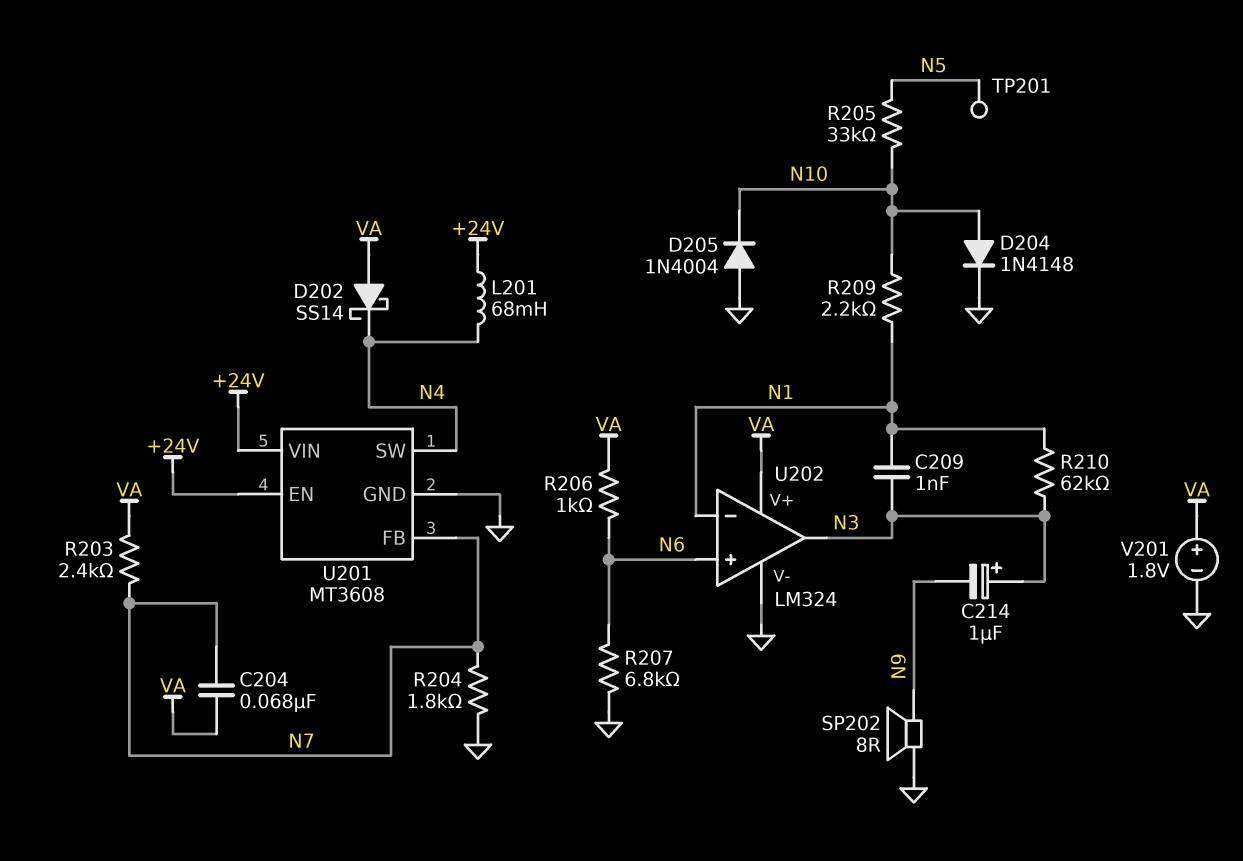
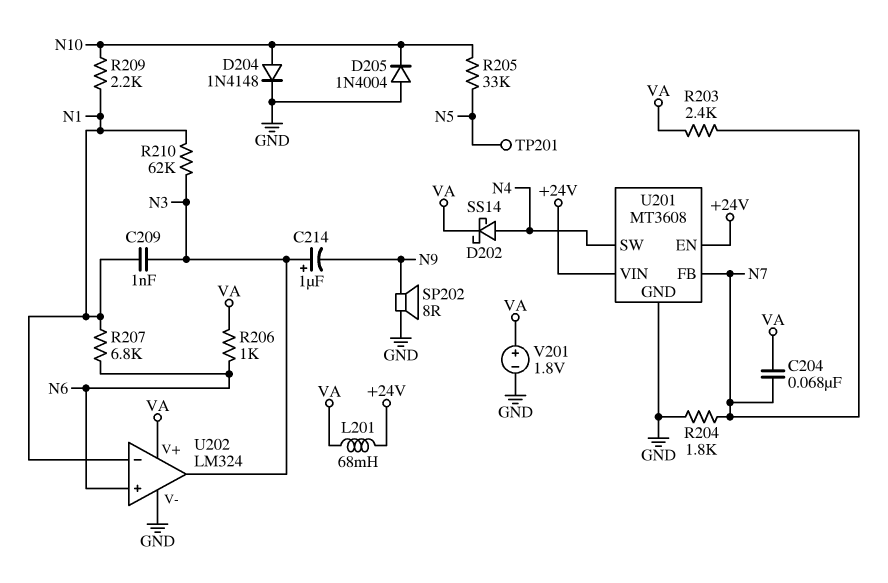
D202: schottky SS14 (A VA, K N4) -> schottky SS14 (A N4, K VA)
L201: 68mH (+24V, N4) -> 68mH (+24V, VA)
R207: 6.8k (GND, N6) -> 6.8k (N1, N6)

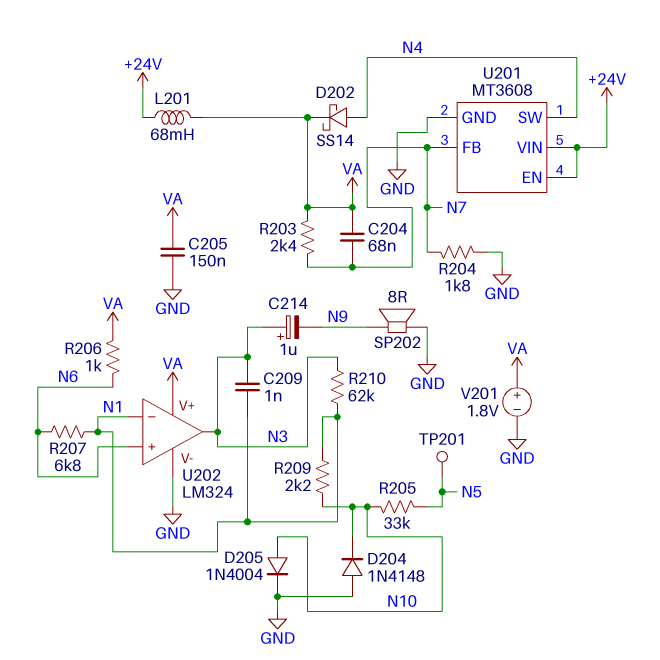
C205: none -> 150nF (GND, VA)
D204: diode 1N4148 (A N10, K GND) -> diode 1N4148 (A GND, K N10)
D205: diode 1N4004 (A GND, K N10) -> diode 1N4004 (A N10, K GND)

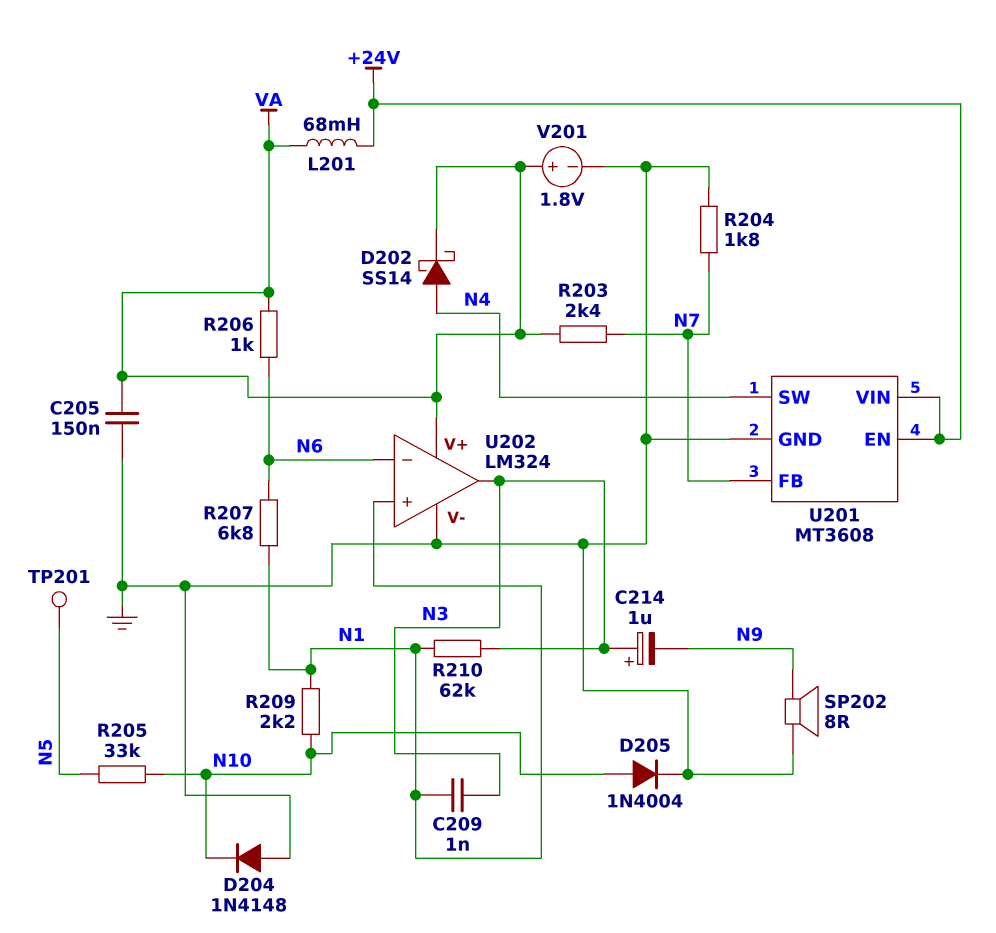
C204: 68nF (N7, VA) -> none
U202 pin in+: N6 -> N1
U202 pin in-: N1 -> N6

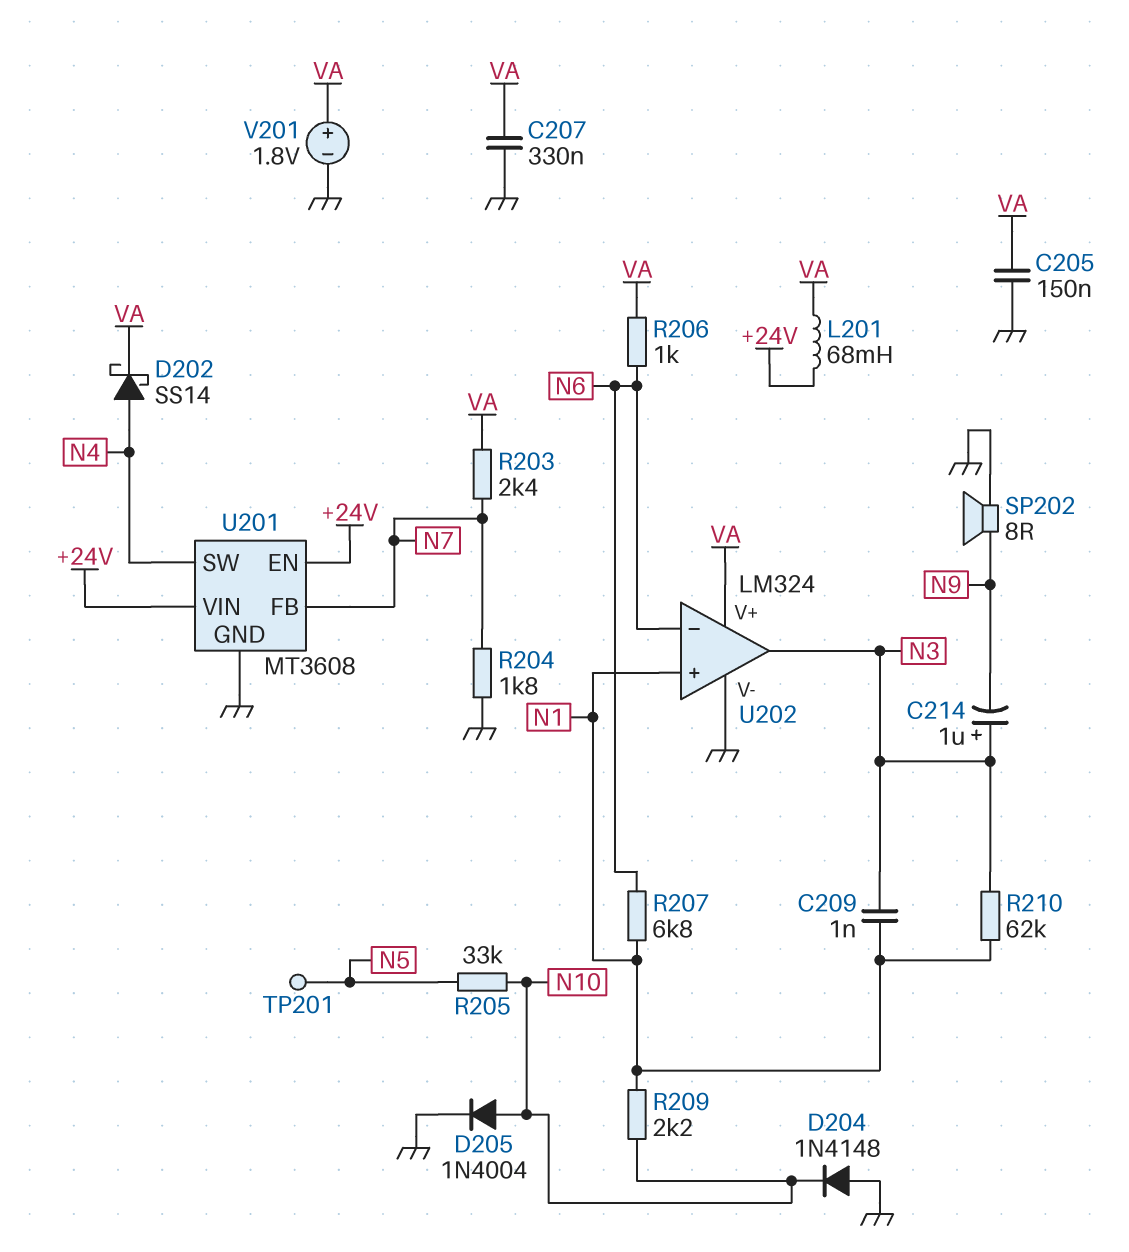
C207: none -> 330nF (GND, VA)

